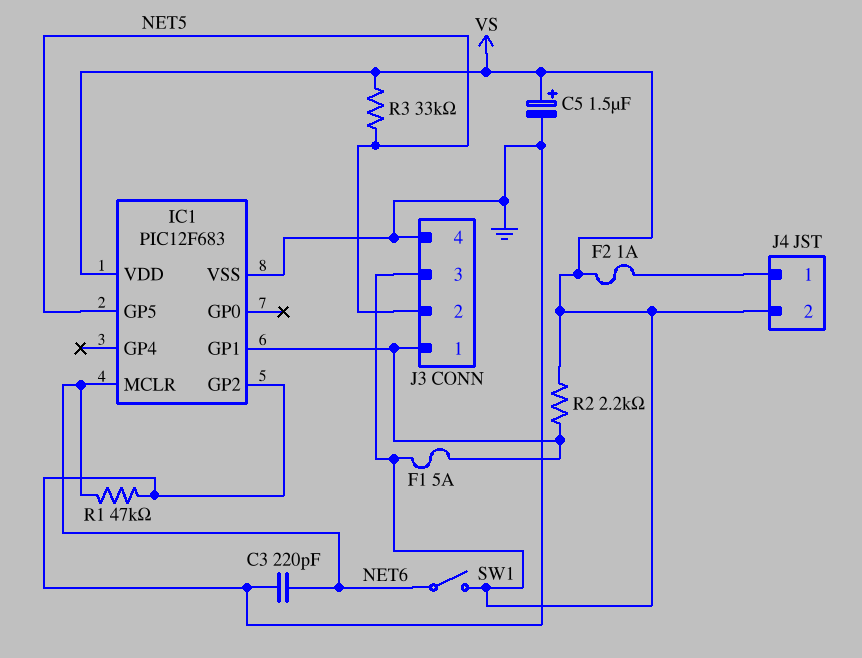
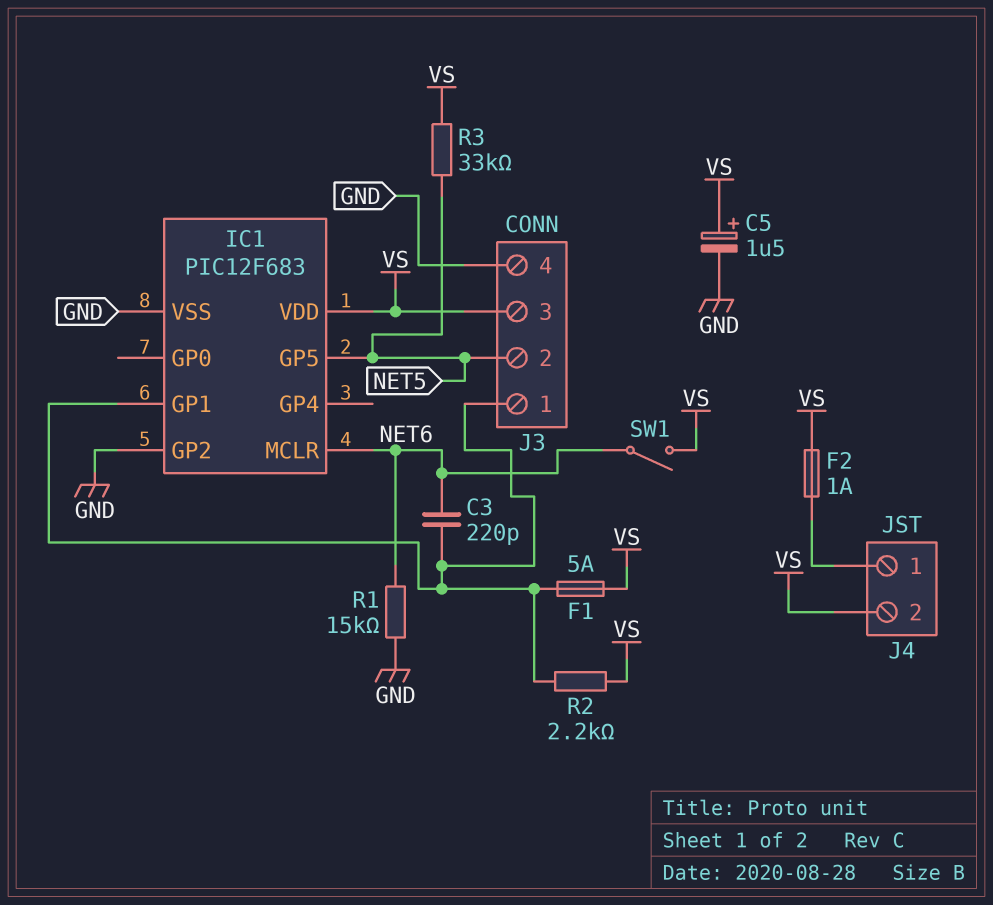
C3: 220pF (GND, NET6) -> 220pF (IC1/GP1, NET6)
R1: 47k (GND, NET6) -> 15k (GND, NET6)

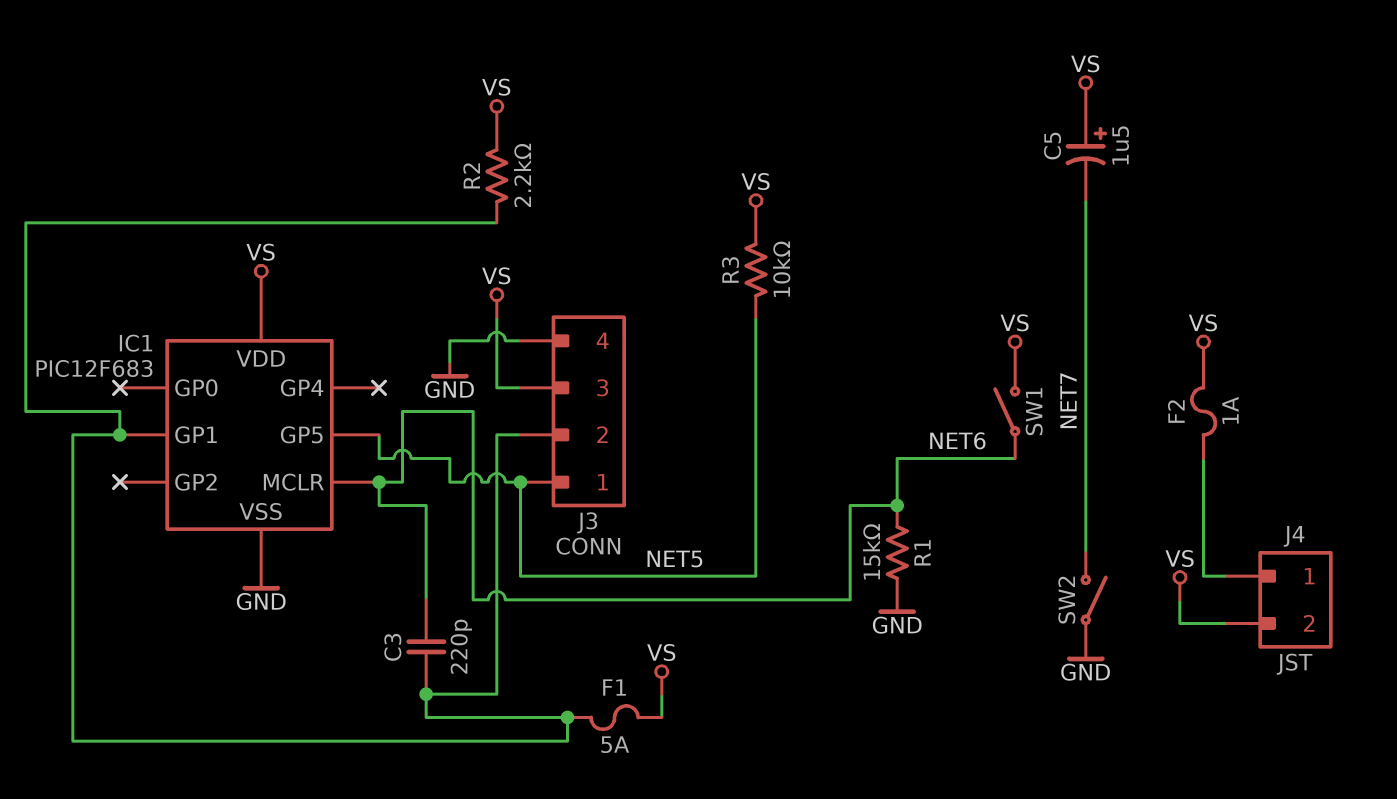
C5: 1.5uF (plus VS, minus GND) -> 1.5uF (plus VS, minus NET7)
IC1 pin GP2: GND -> none
J3 pin 1: IC1/GP1 -> NET5
J3 pin 2: NET5 -> IC1/GP1
R3: 33k (NET5, VS) -> 10k (NET5, VS)
SW2: none -> switch (GND, NET7)

